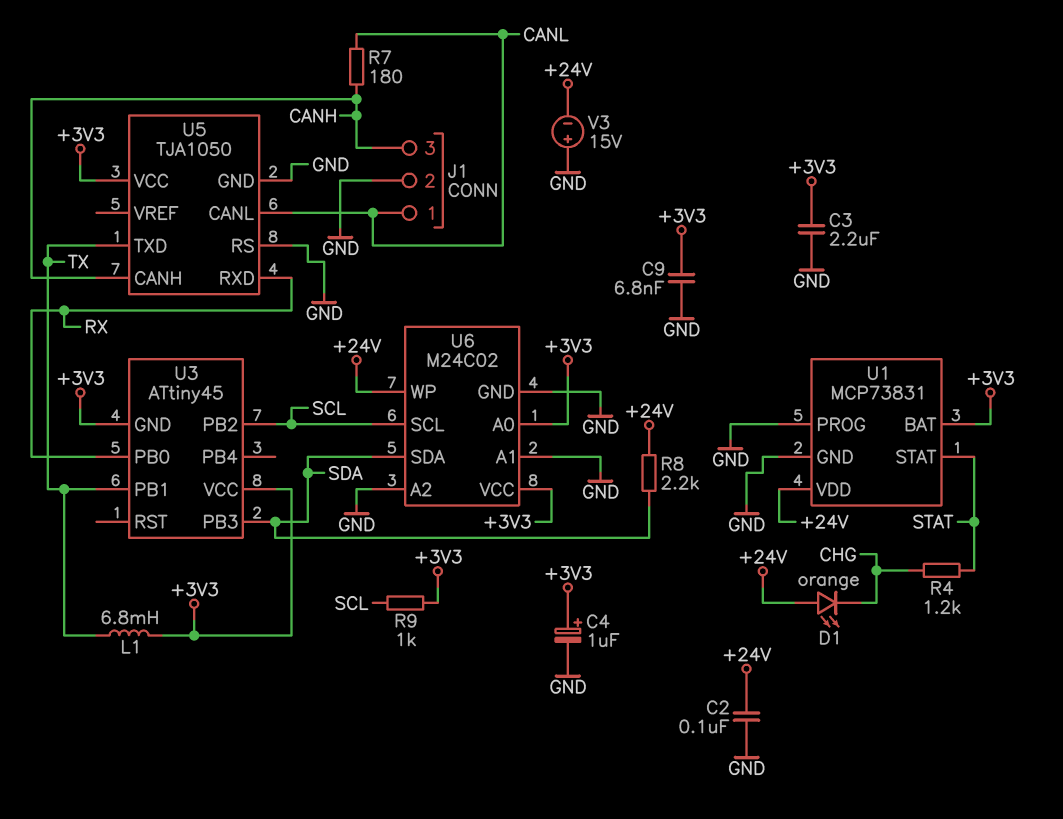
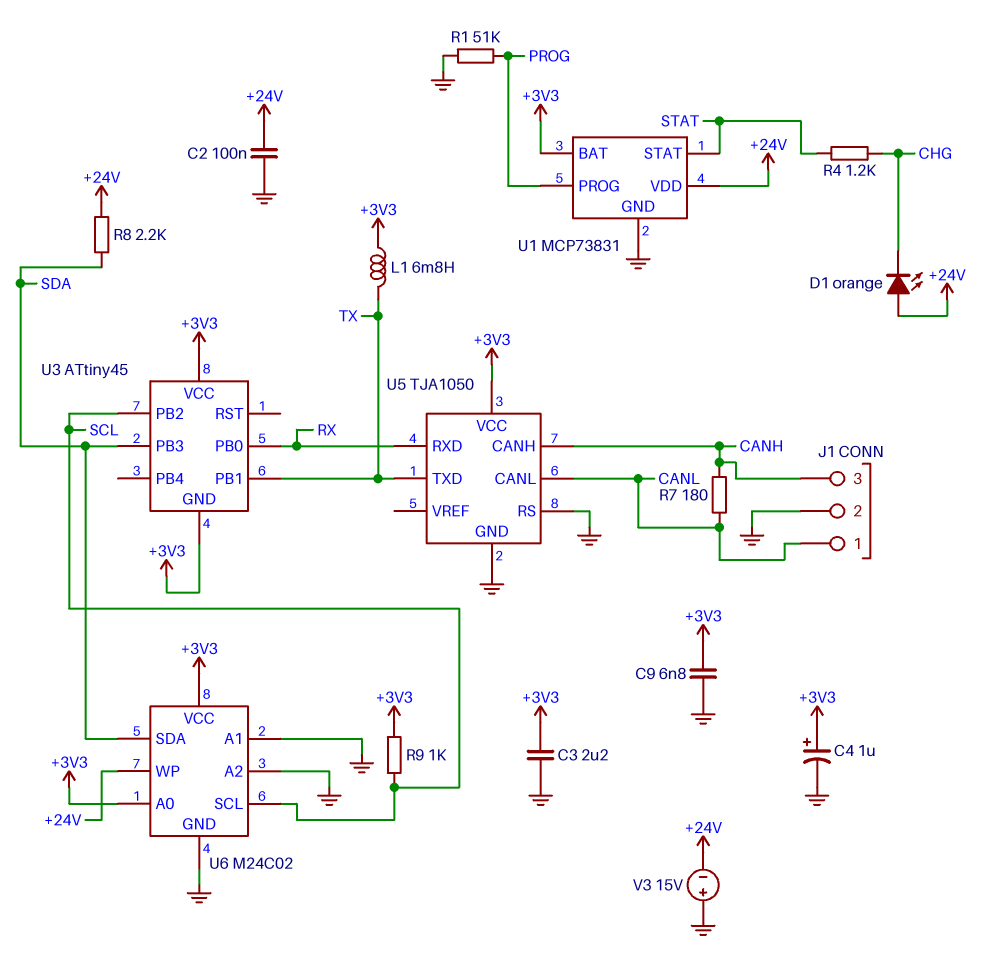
R1: none -> 51k (GND, PROG)
U1 pin PROG: GND -> PROG

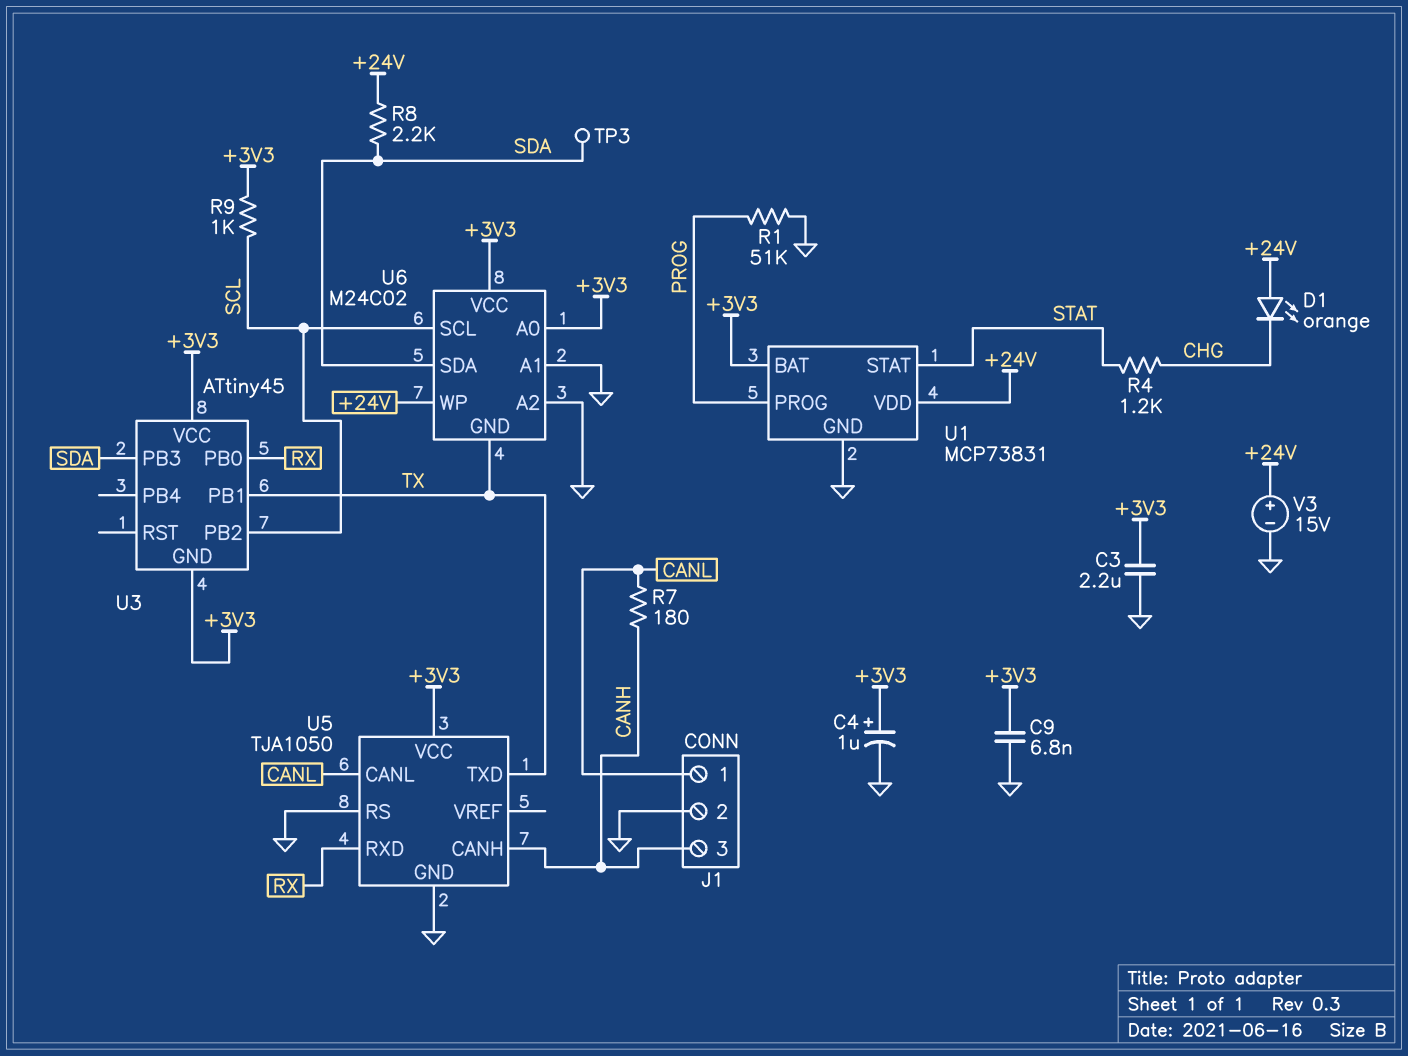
C2: 100nF (+24V, GND) -> none
L1: 6.8mH (+3V3, TX) -> none
TP3: none -> test point (SDA)
U6 pin GND: GND -> TX
V3: 15V (plus GND, minus +24V) -> 15V (plus +24V, minus GND)

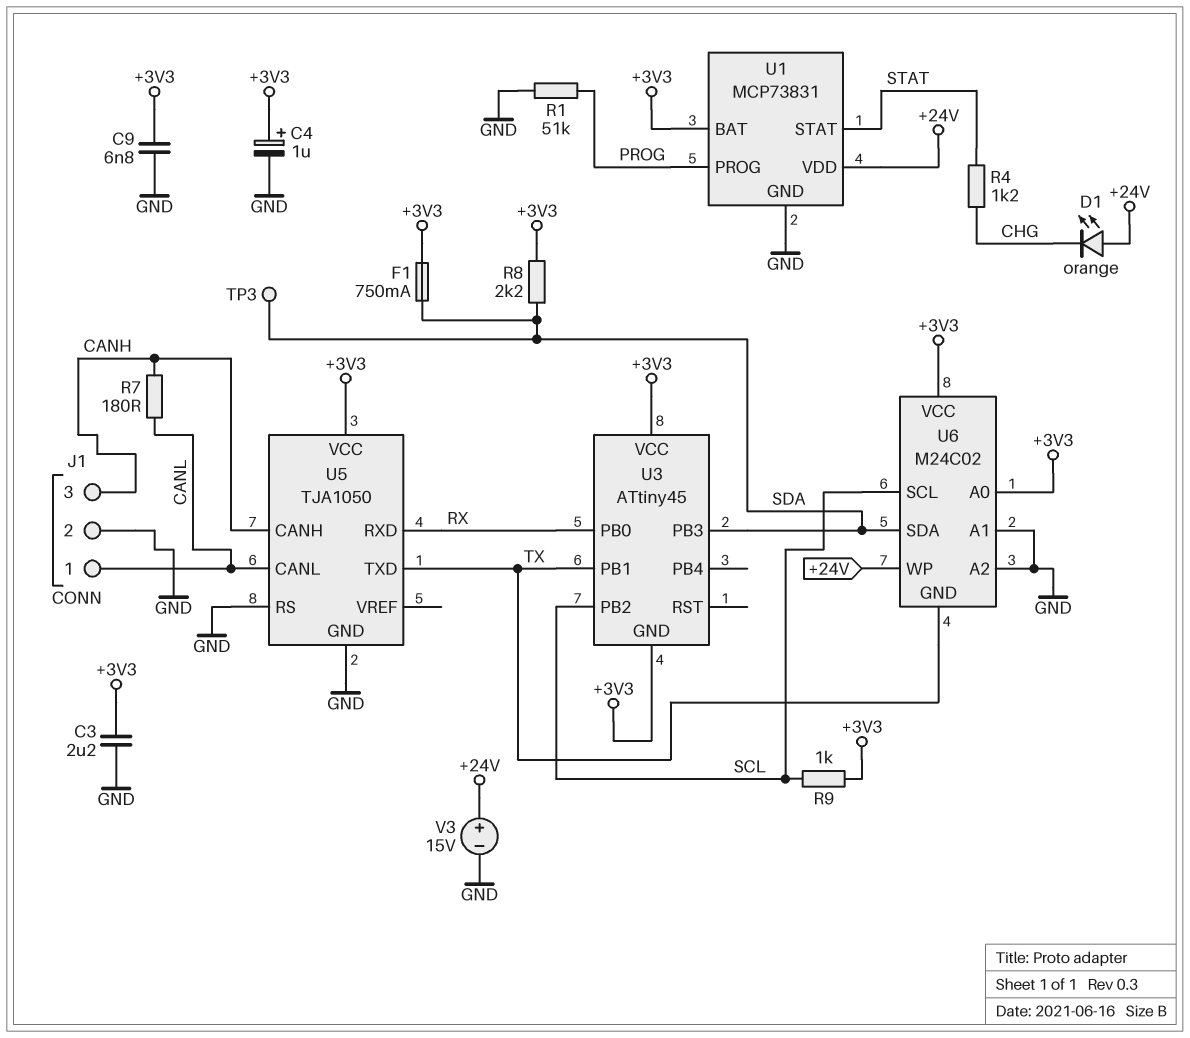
F1: none -> 750mA (+3V3, SDA)
R8: 2.2k (+24V, SDA) -> 2.2k (+3V3, SDA)

